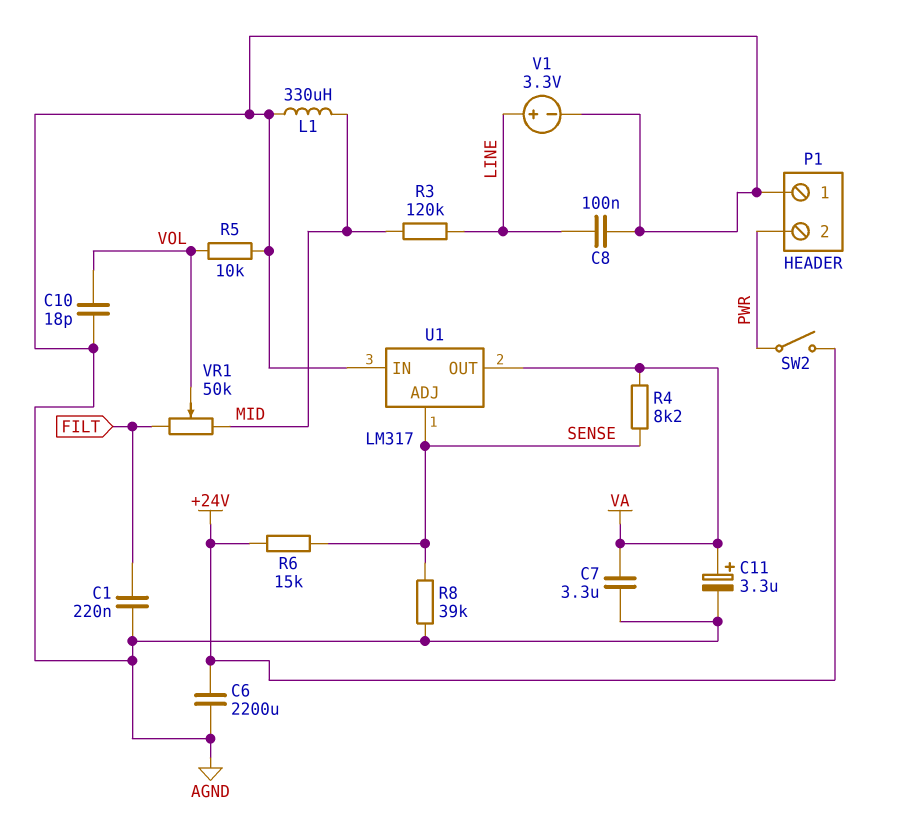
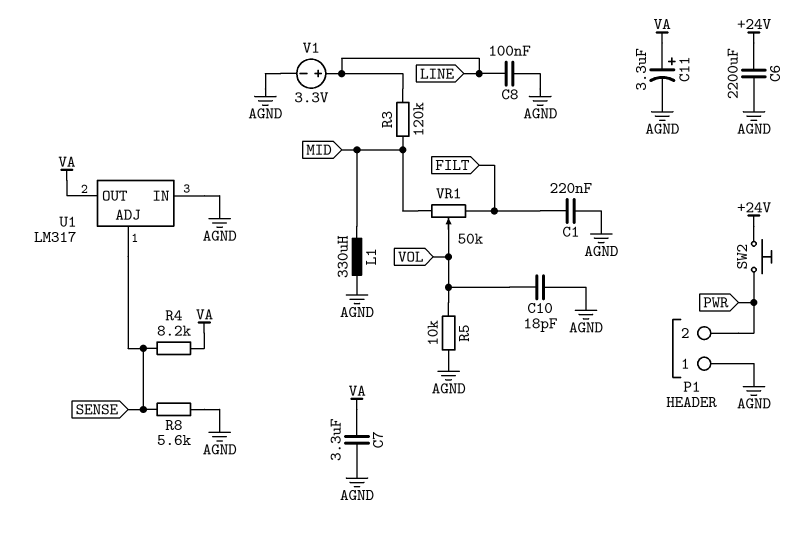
R6: 15k (+24V, SENSE) -> none
R8: 39k (AGND, SENSE) -> 5.6k (AGND, SENSE)
SW2: switch (+24V, PWR) -> button (+24V, PWR)

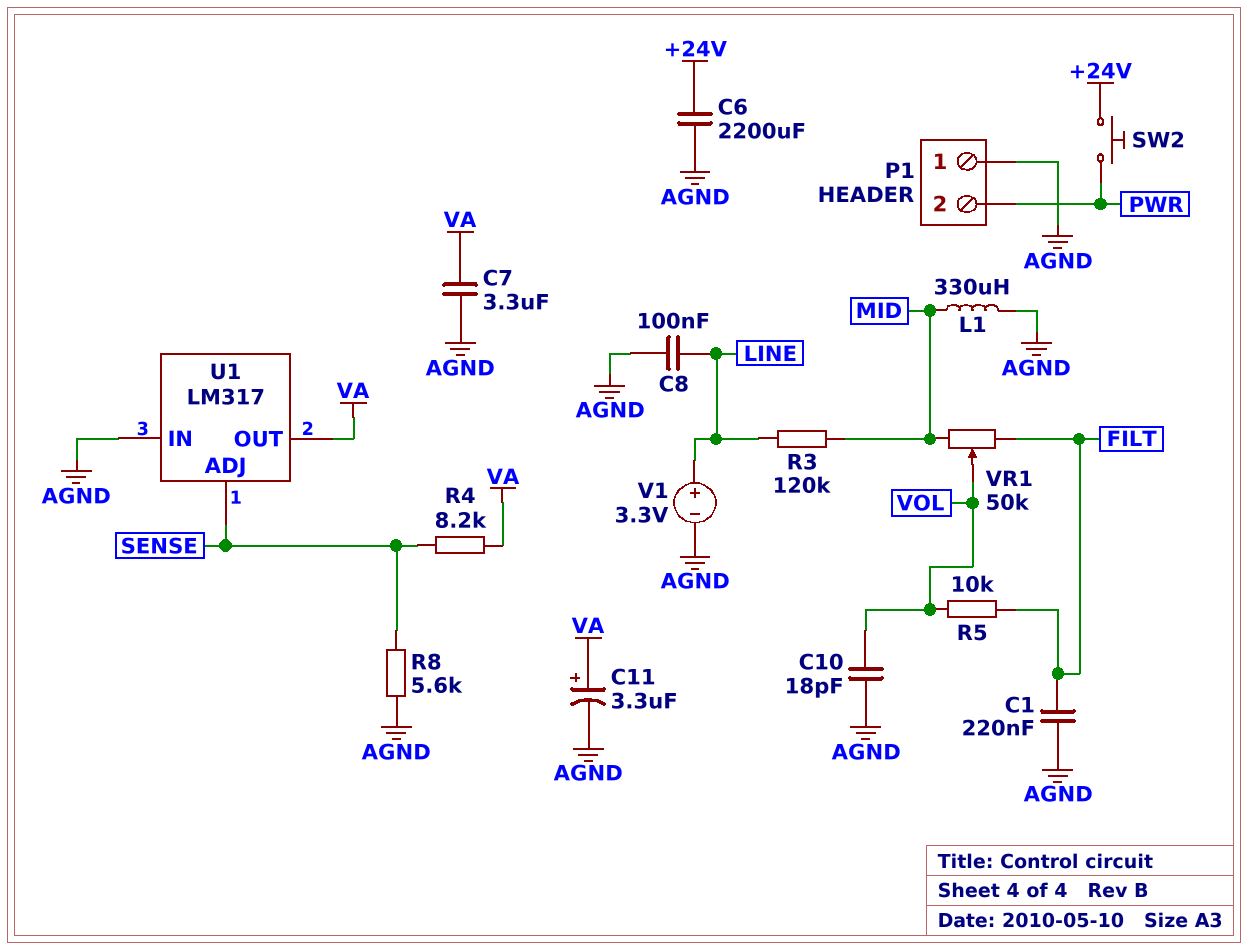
R5: 10k (AGND, VOL) -> 10k (FILT, VOL)

